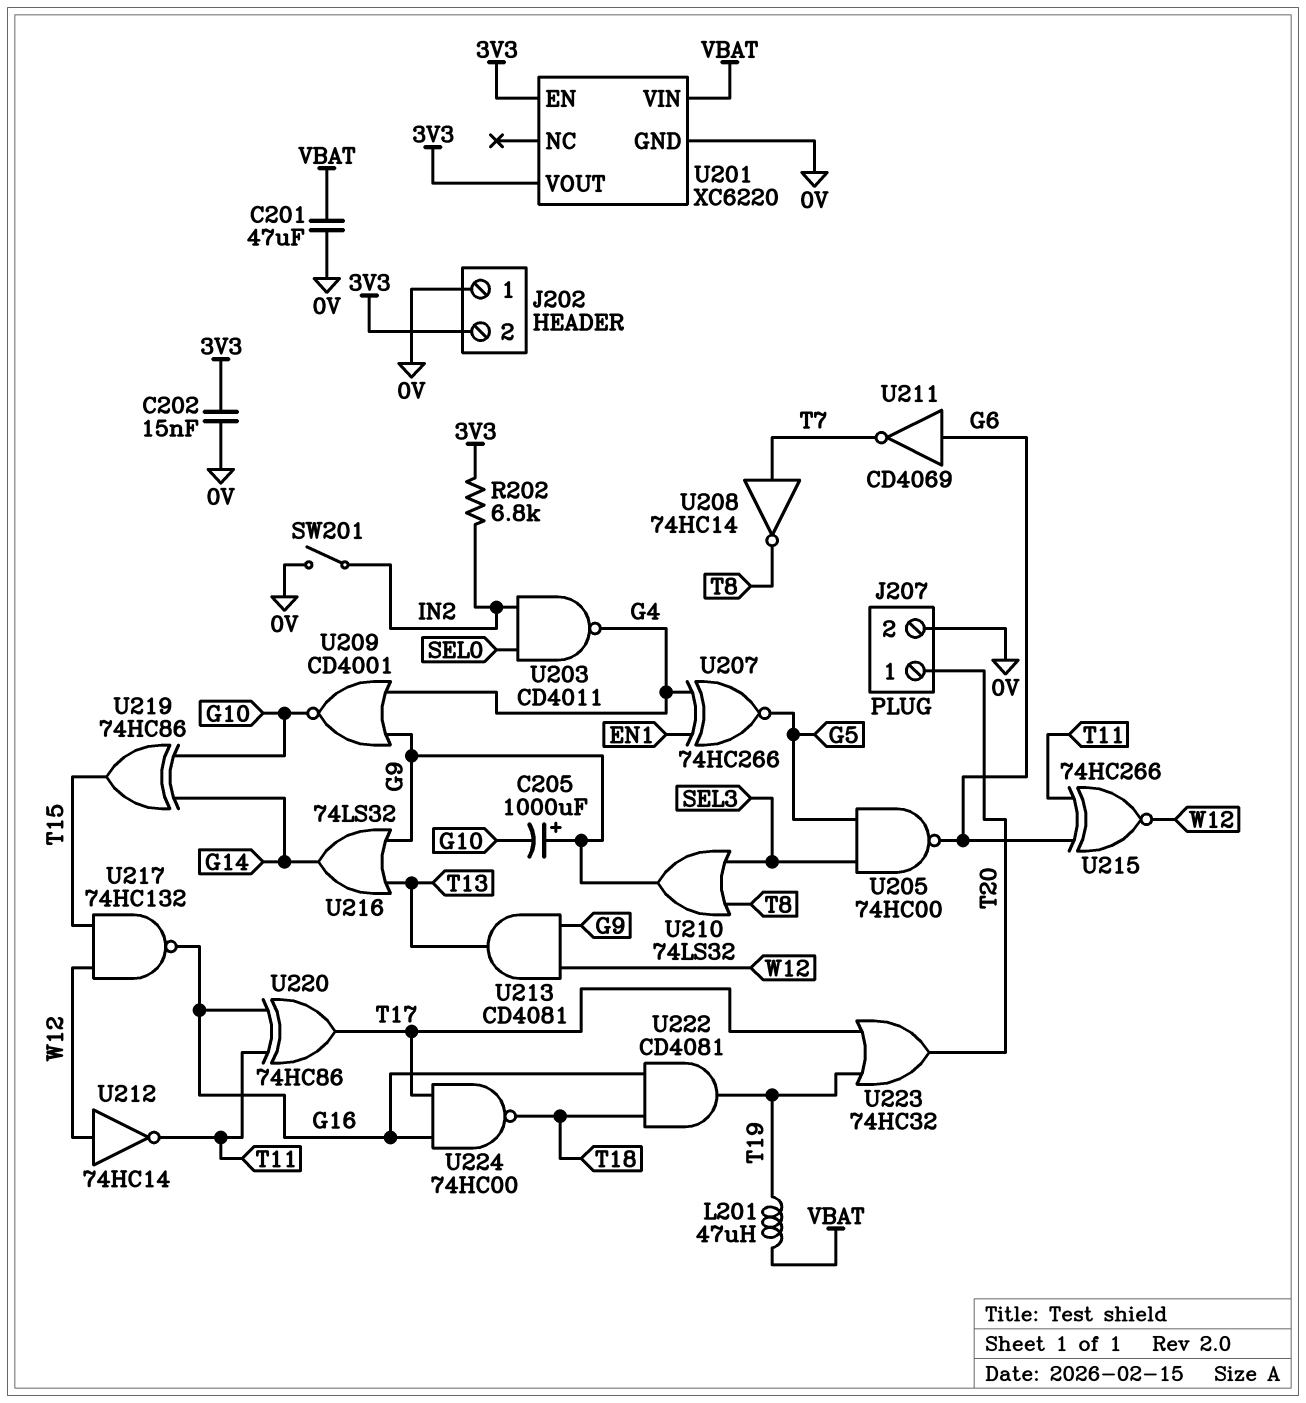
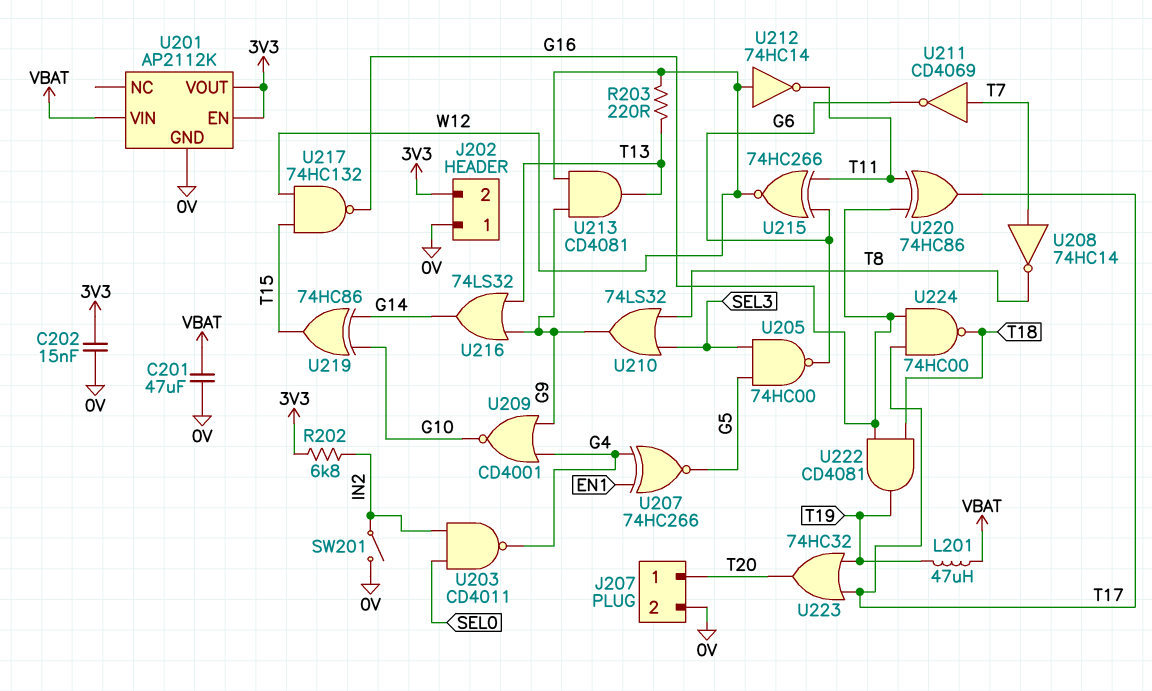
C205: 1000uF (plus G9, minus G10) -> none
R203: none -> 220 (T13, W12)
U201: XC6220 -> AP2112K
U211: NOT CD4069 (in G6, out T7) -> NOT CD4069 (in T7, out G6)

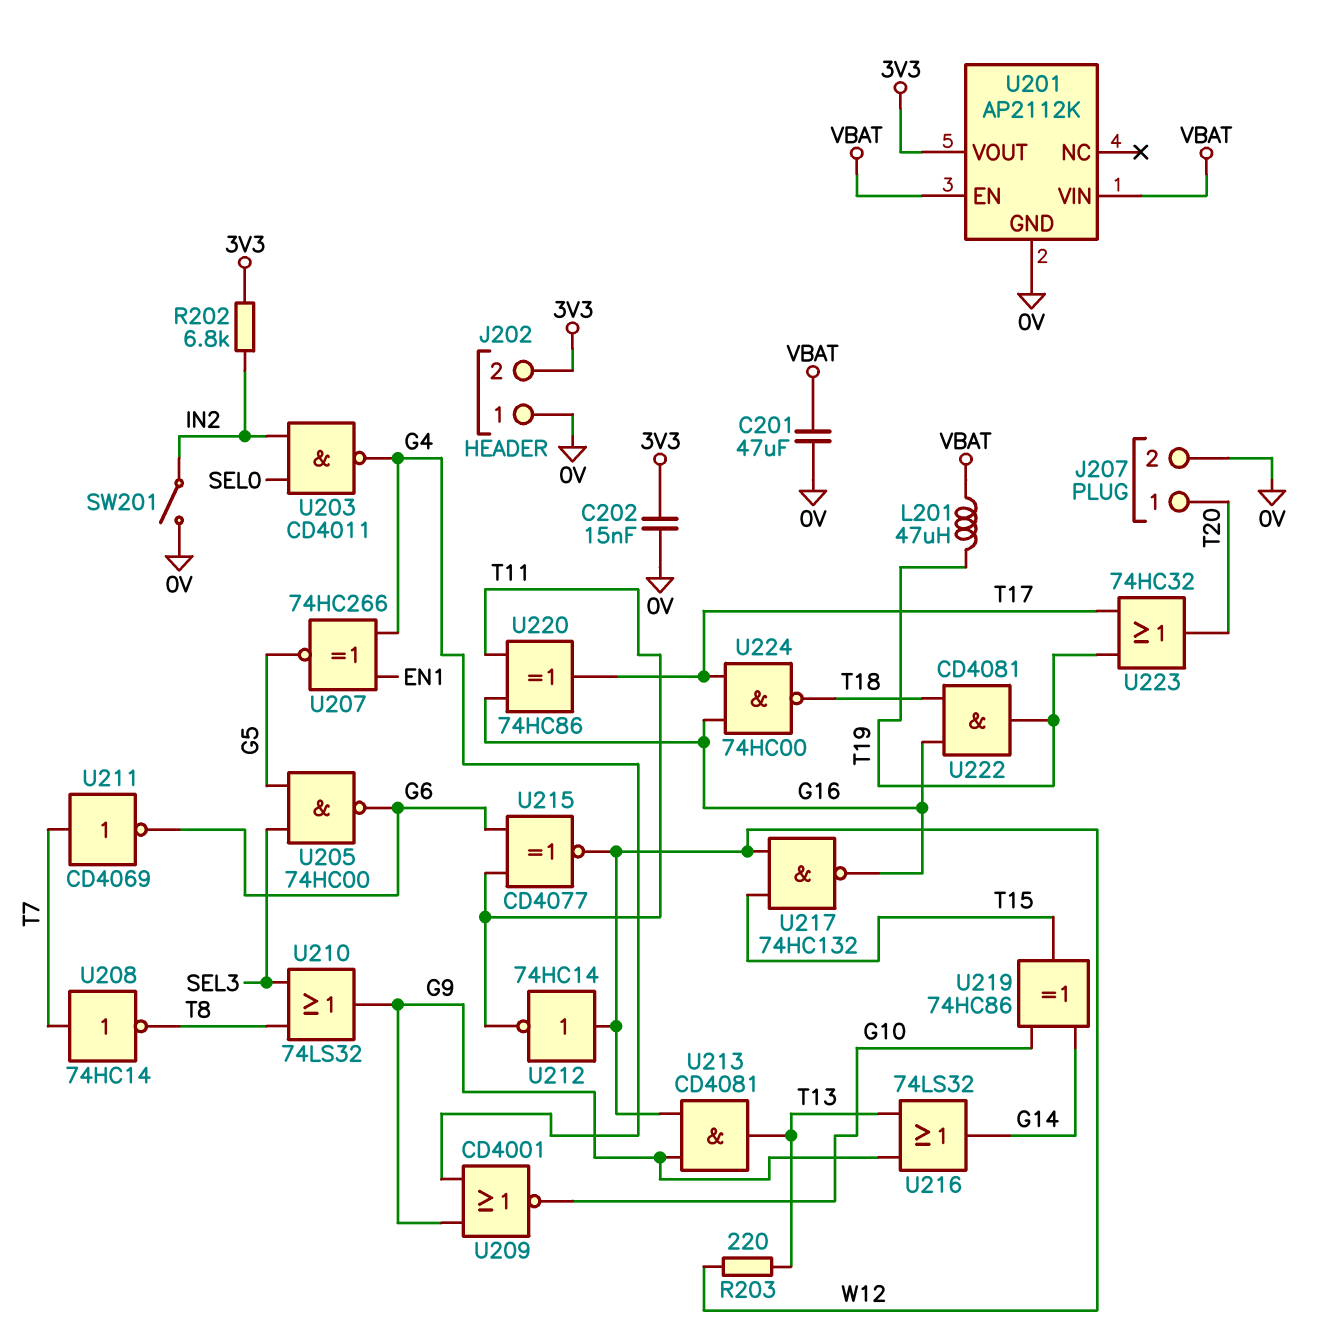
U201 pin EN: 3V3 -> VBAT
U215: XNOR 74HC266 (in G6, in T11, out W12) -> XNOR CD4077 (in G6, in T11, out W12)

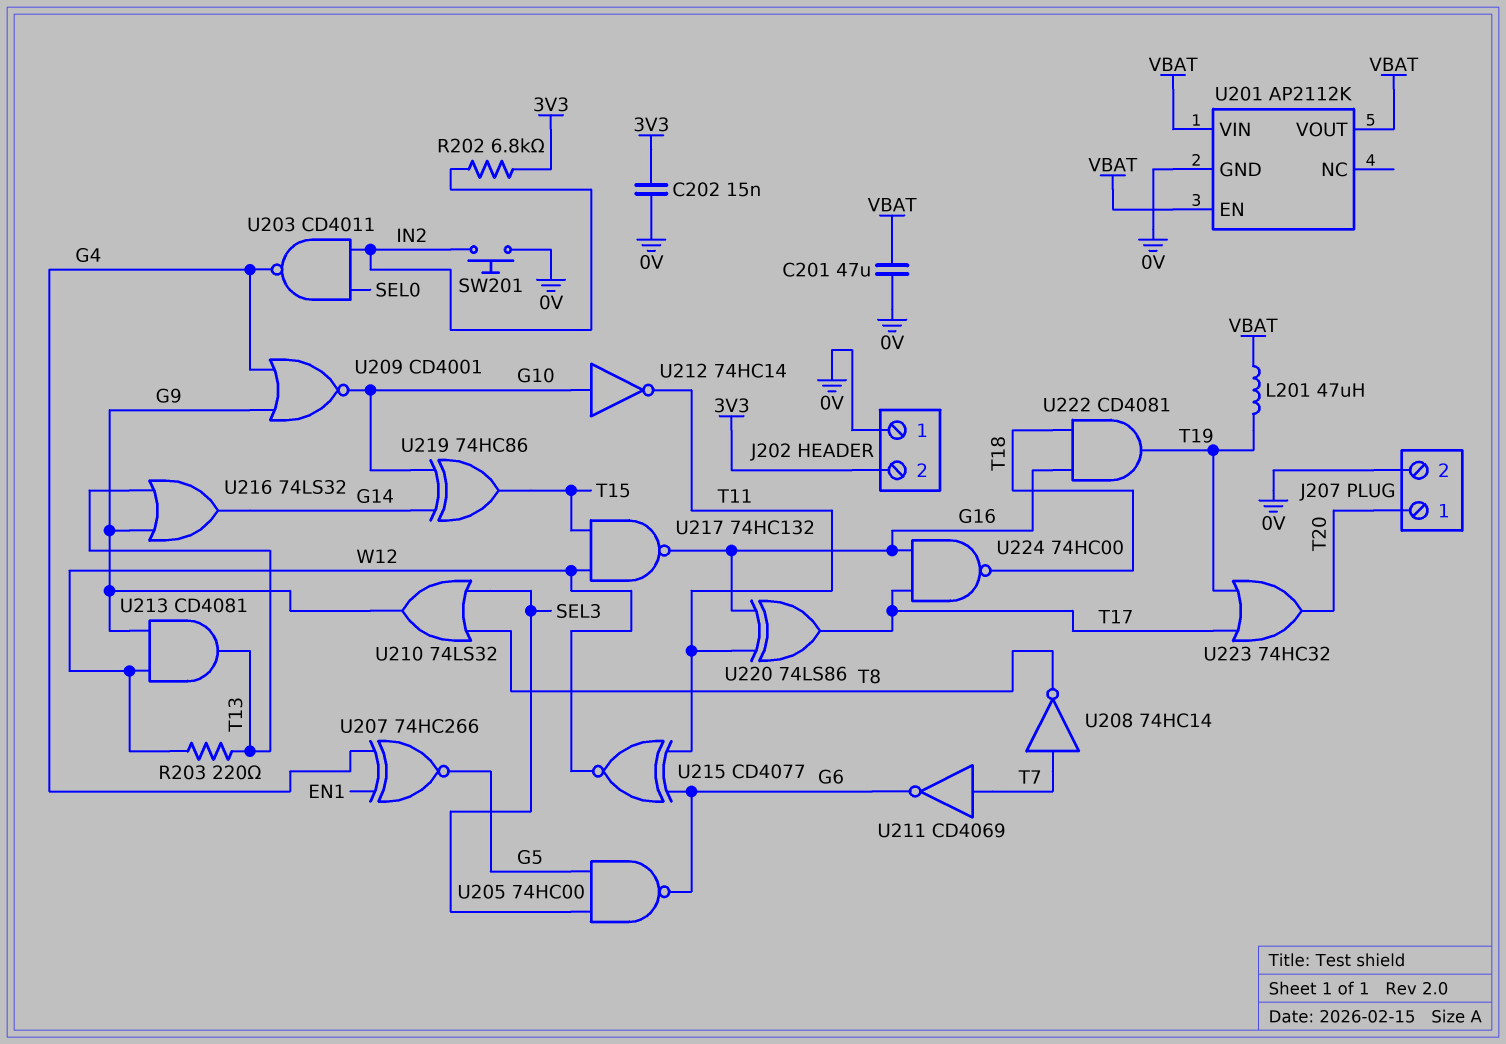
SW201: switch (0V, IN2) -> button (0V, IN2)
U201 pin VOUT: 3V3 -> VBAT
U212: NOT 74HC14 (in W12, out T11) -> NOT 74HC14 (in G10, out T11)
U220: XOR 74HC86 (in G16, in T11, out T17) -> XOR 74LS86 (in G16, in T11, out T17)

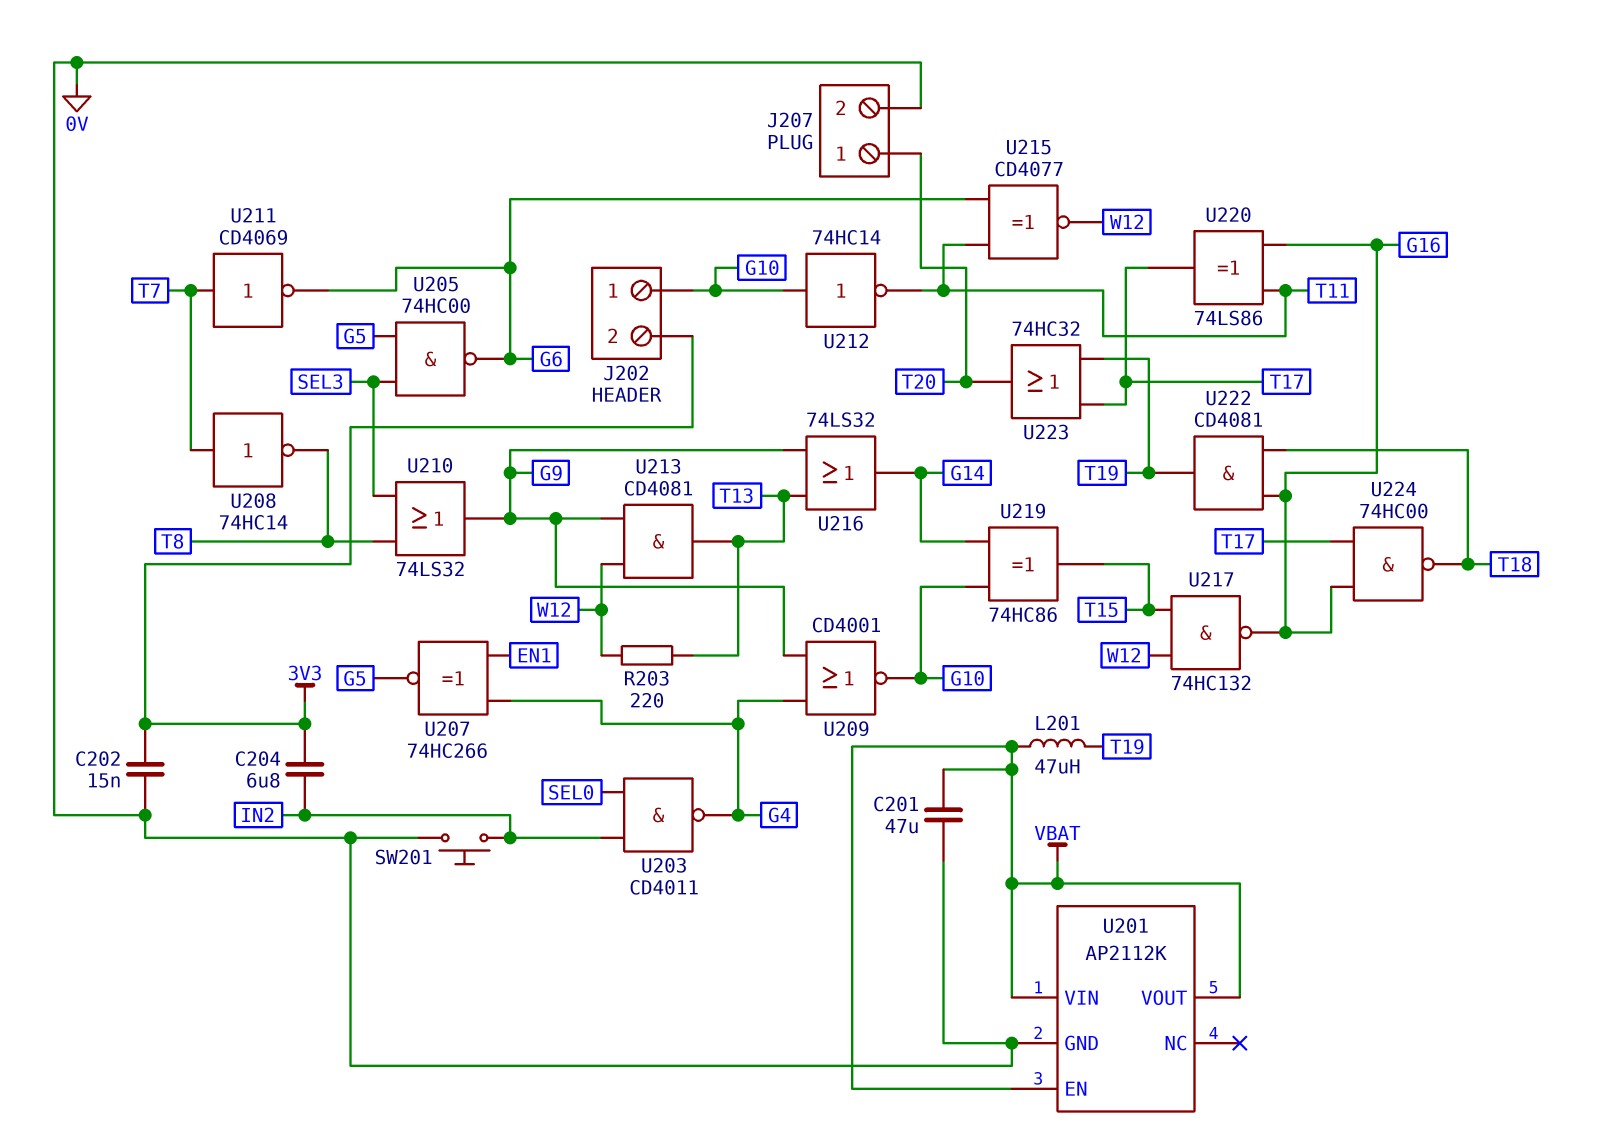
C204: none -> 6.8uF (3V3, IN2)
J202 pin 1: 0V -> G10
R202: 6.8k (3V3, IN2) -> none

